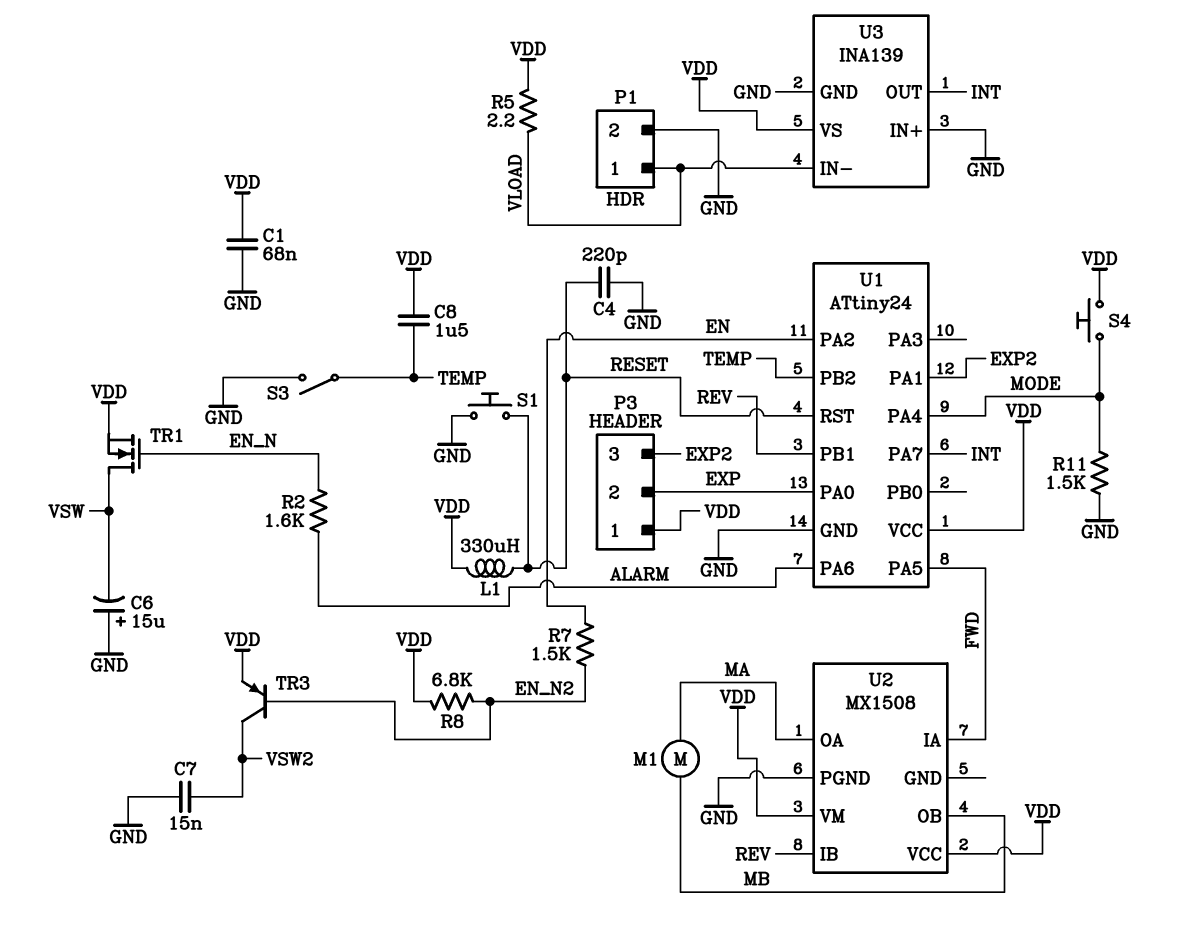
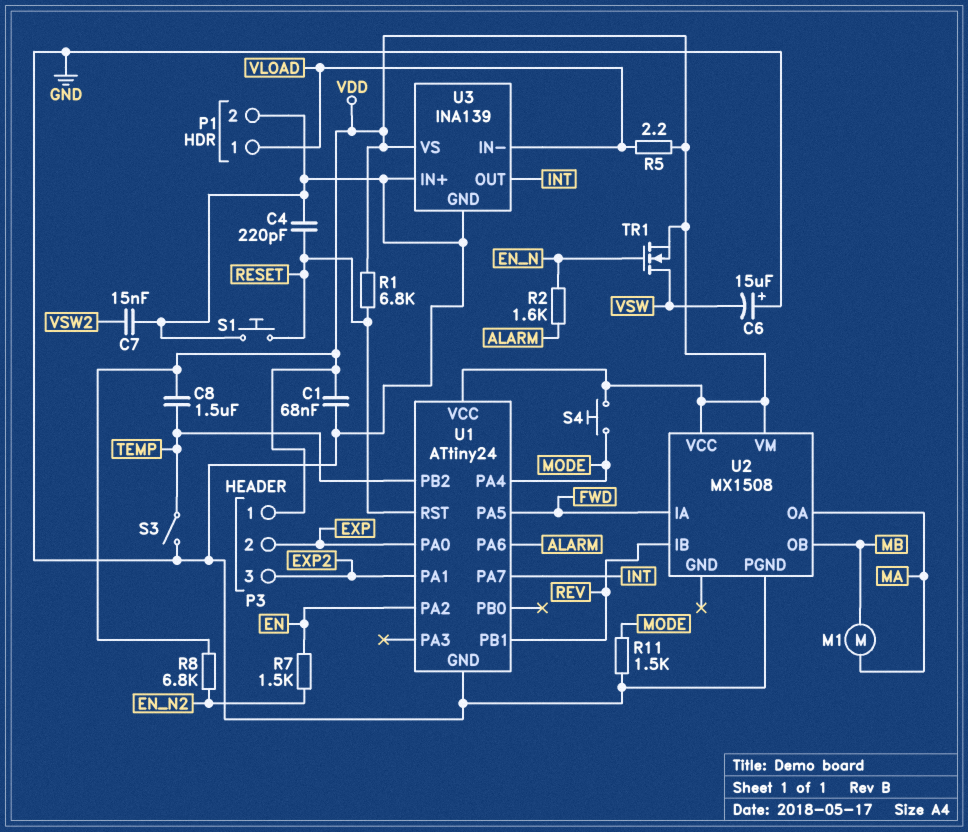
L1: 330uH (RESET, VDD) -> none
R1: none -> 6.8k (RESET, VDD)
TR3: PNP (B EN_N2, C VSW2, E VDD) -> none

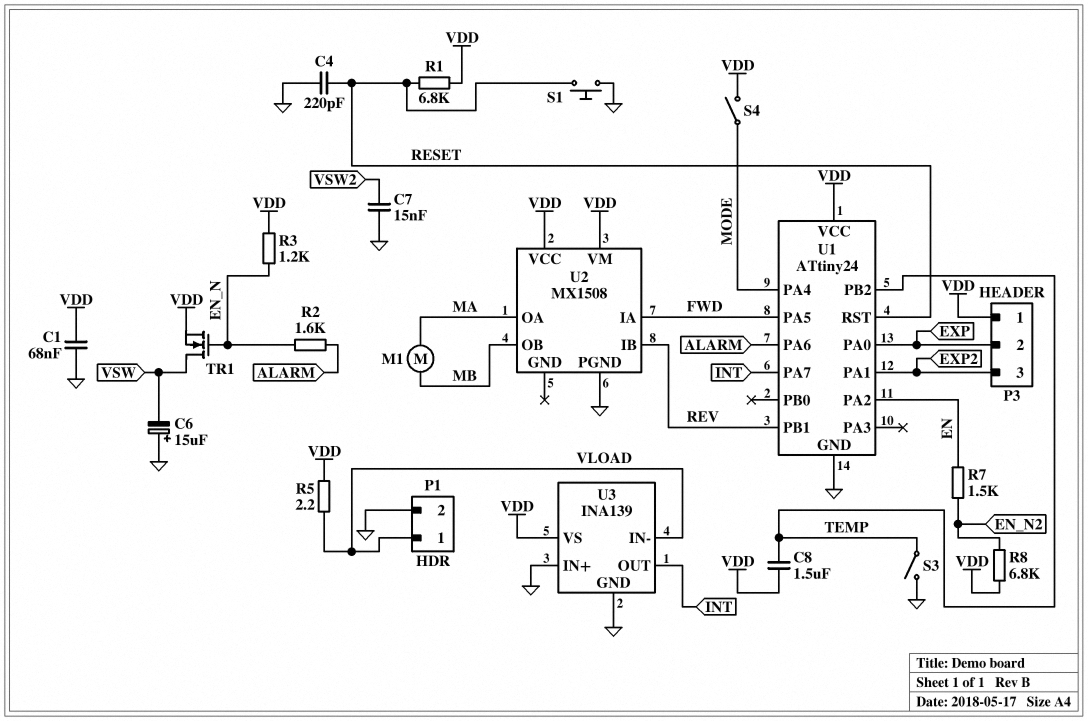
R3: none -> 1.2k (EN_N, VDD)
R11: 1.5k (GND, MODE) -> none
S4: button (MODE, VDD) -> switch (MODE, VDD)

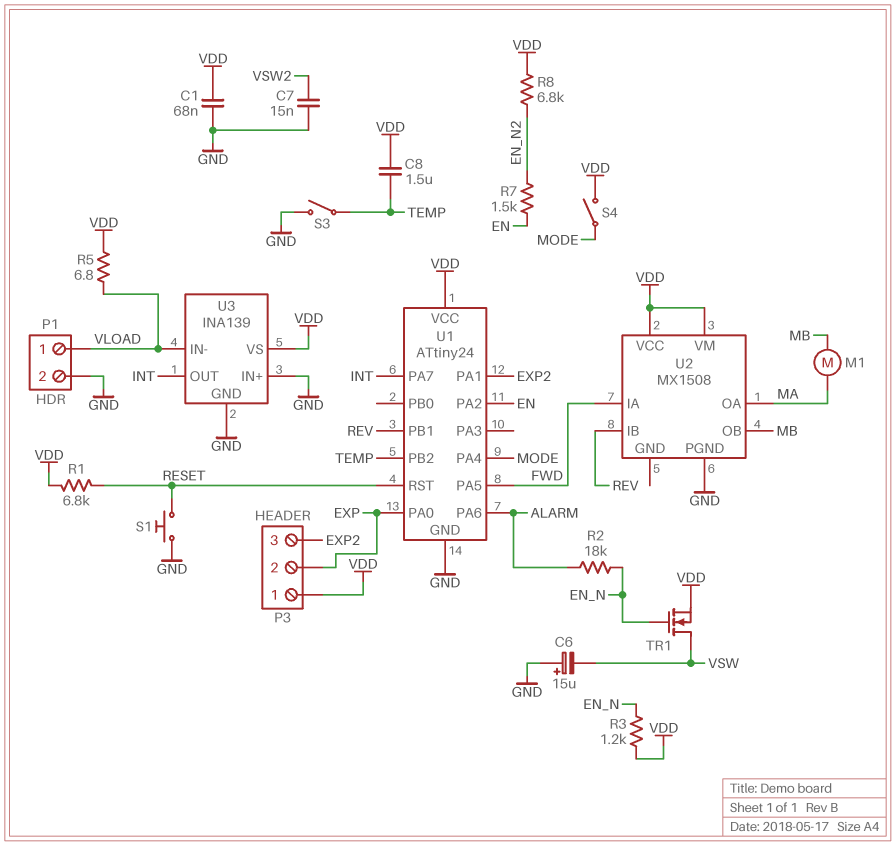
C4: 220pF (GND, RESET) -> none
R2: 1.6k (ALARM, EN_N) -> 18k (ALARM, EN_N)
R5: 2.2 (VDD, VLOAD) -> 6.8 (VDD, VLOAD)

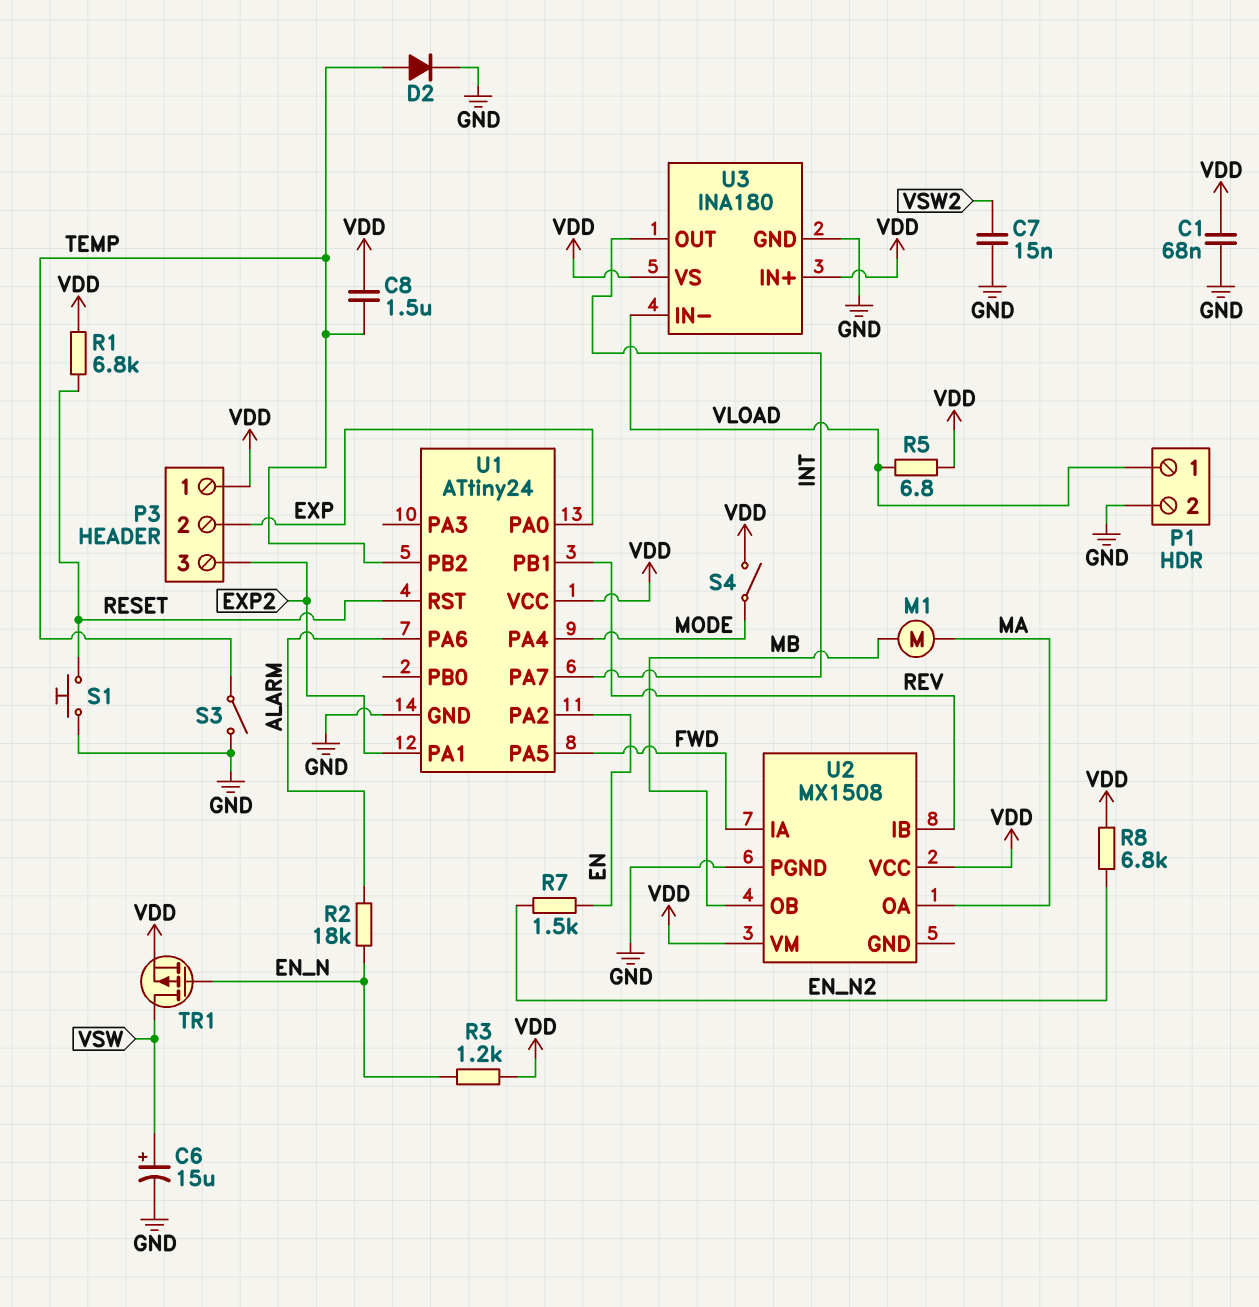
C6: 15uF (plus GND, minus VSW) -> 15uF (plus VSW, minus GND)
D2: none -> diode (A TEMP, K GND)
TR1: NMOS (G EN_N, D VSW, S VDD) -> PMOS (G EN_N, D VSW, S VDD)
U3: INA139 -> INA180
U3 pin IN+: GND -> VDD

